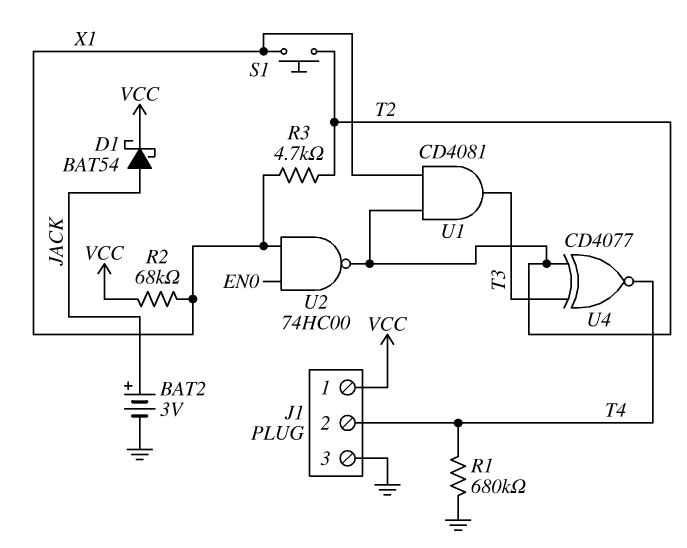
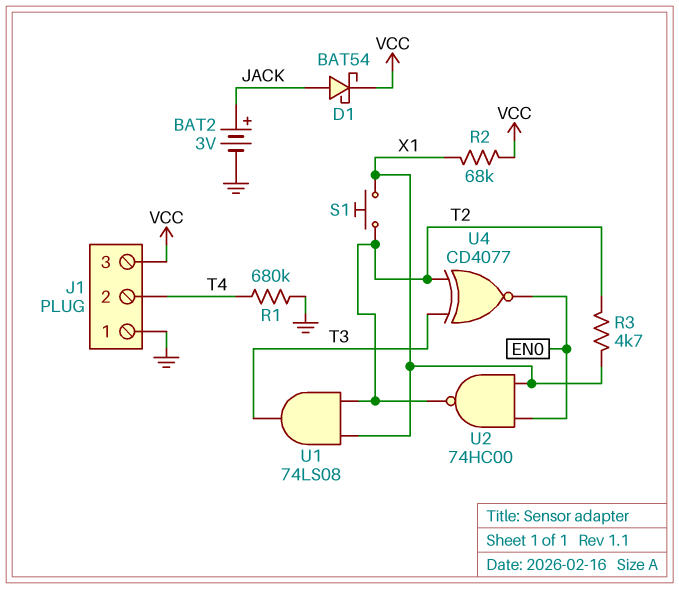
J1 pin 1: VCC -> GND
J1 pin 3: GND -> VCC
U1: AND CD4081 (in T2, in X1, out T3) -> AND 74LS08 (in T2, in X1, out T3)
U4: XNOR CD4077 (in T2, in T3, out T4) -> XNOR CD4077 (in T2, in T3, out EN0)

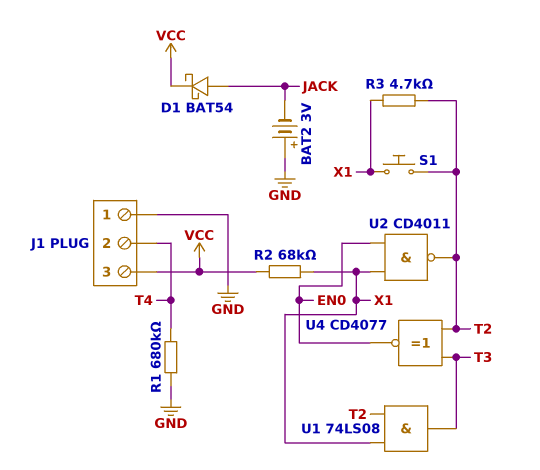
BAT2: 3V (plus JACK, minus GND) -> 3V (plus GND, minus JACK)
U2: NAND 74HC00 (in EN0, in X1, out T2) -> NAND CD4011 (in EN0, in X1, out T2)

